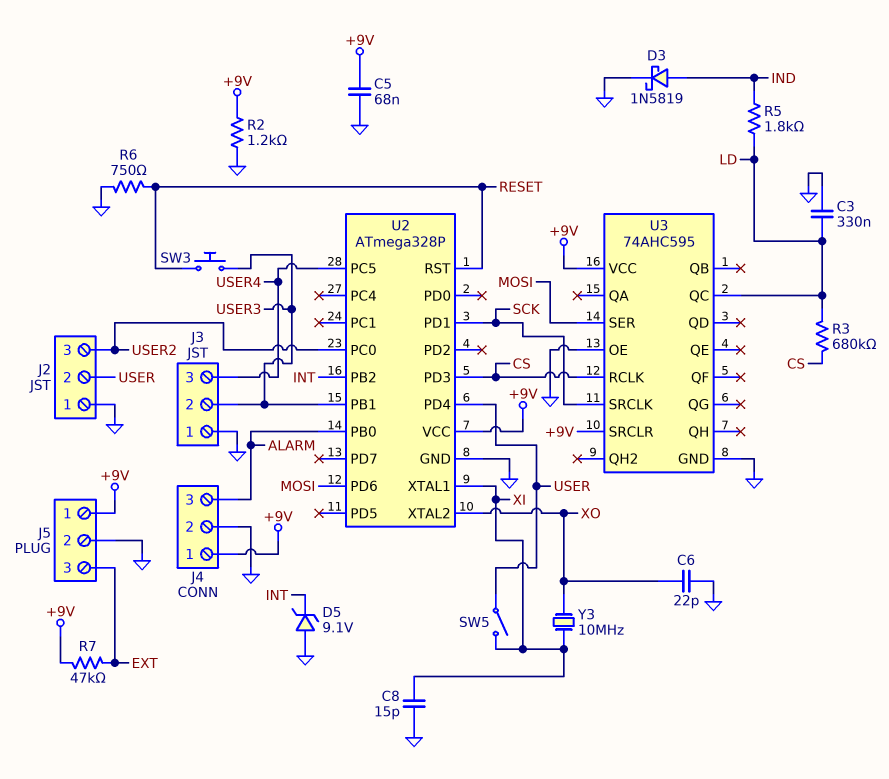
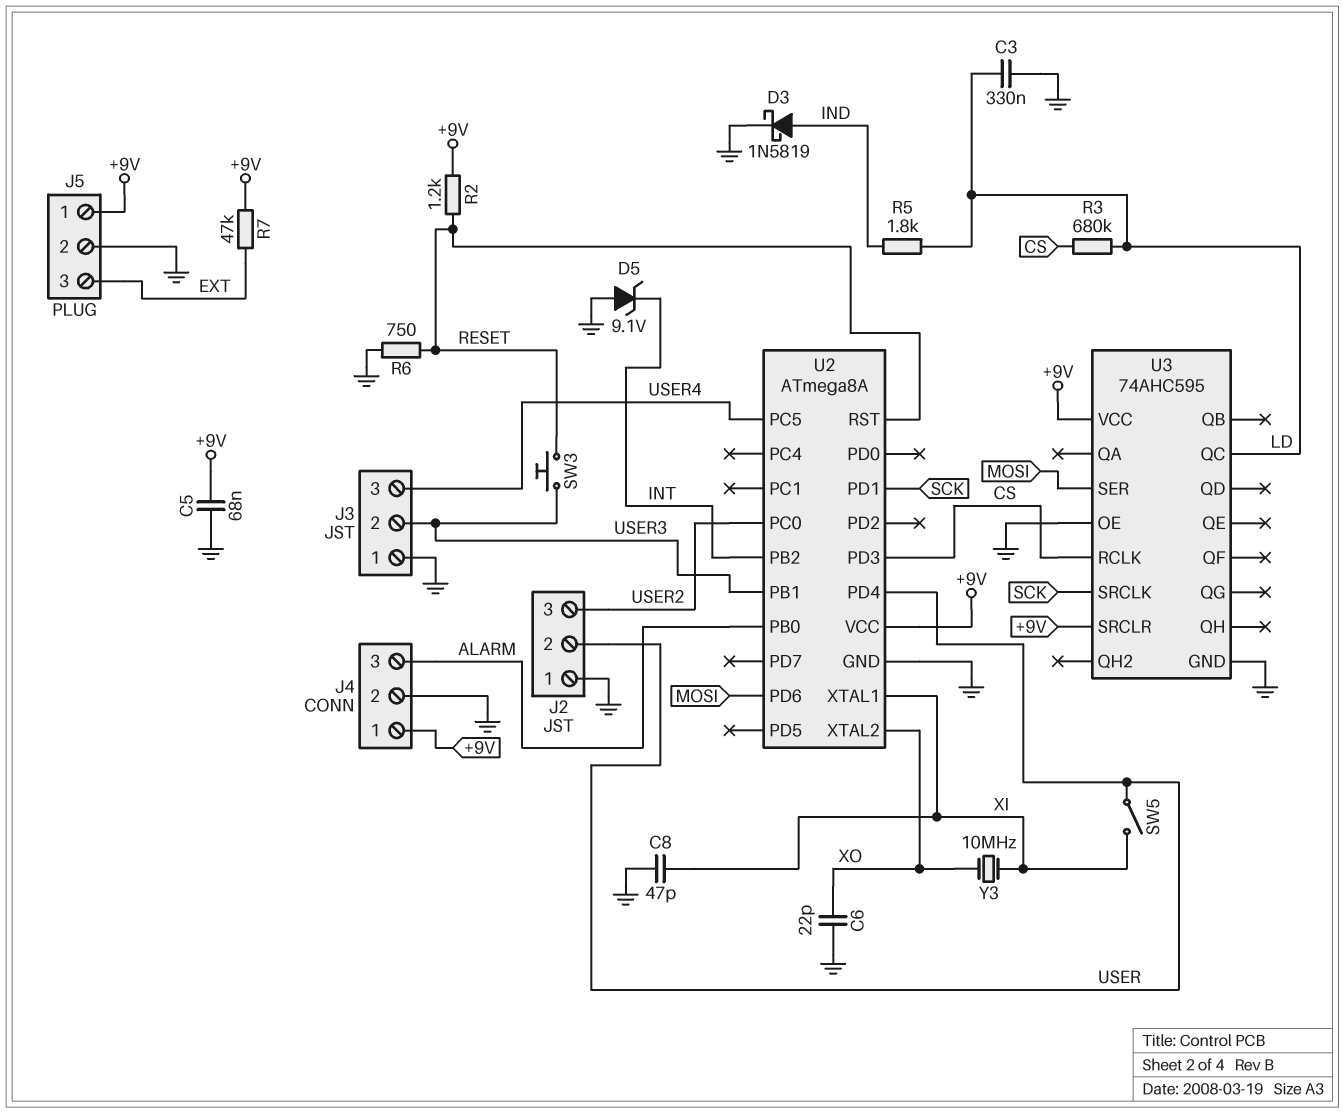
C8: 15pF (GND, XI) -> 47pF (GND, XI)
R2: 1.2k (+9V, GND) -> 1.2k (+9V, RESET)
U2: ATmega328P -> ATmega8A

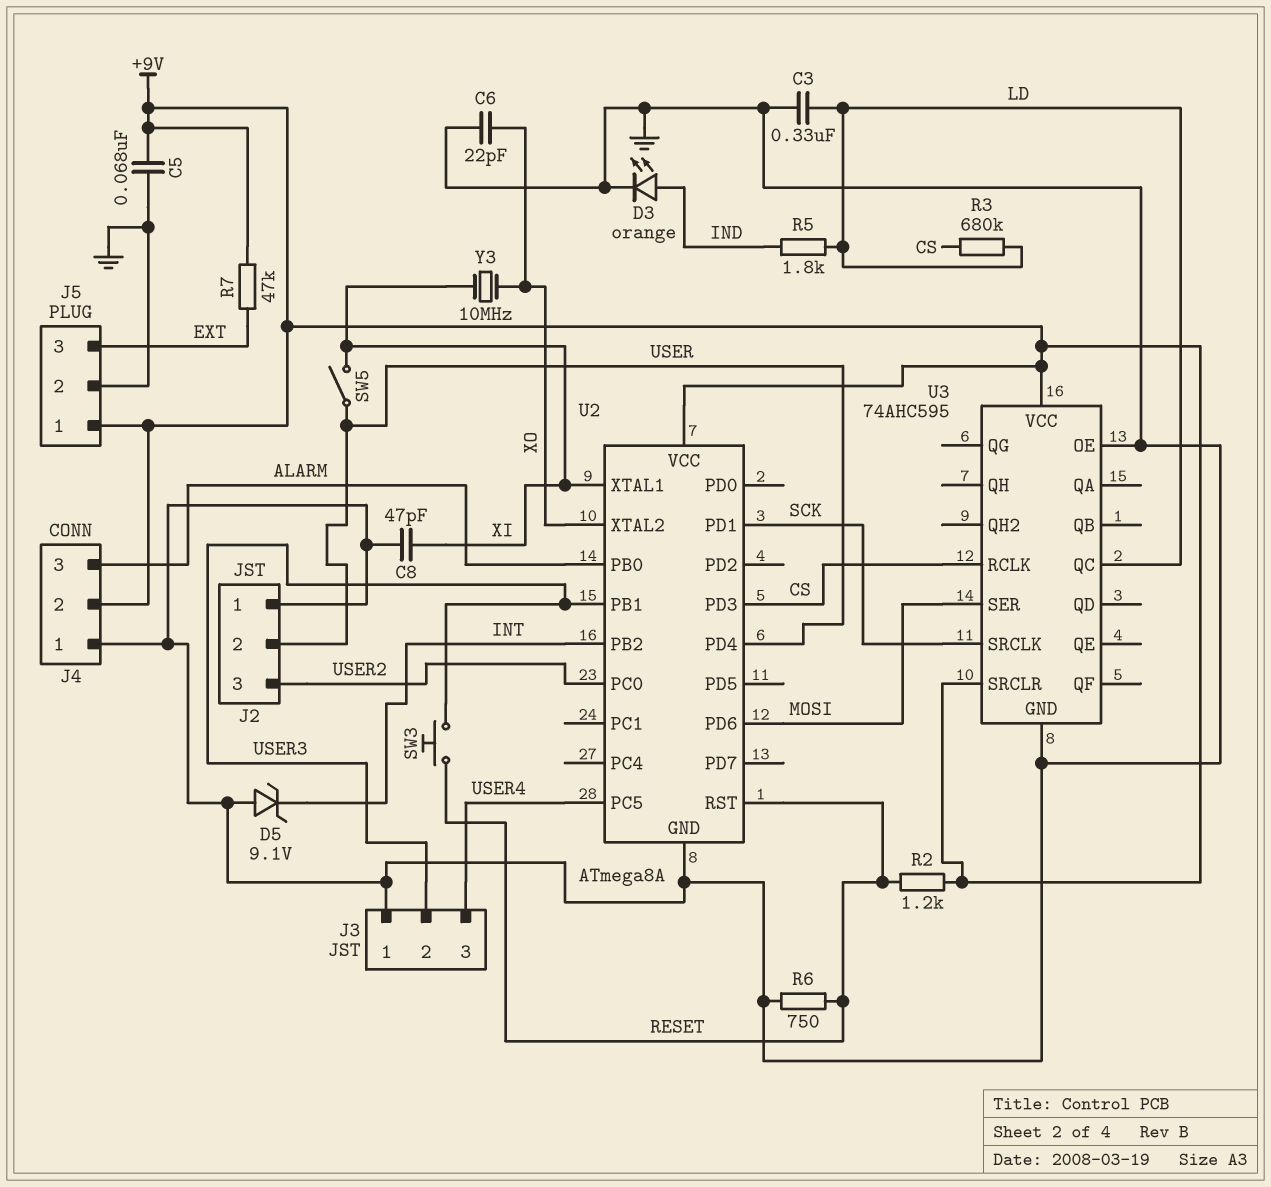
D3: schottky 1N5819 (A IND, K GND) -> LED orange (A IND, K GND)
J4 pin 1: +9V -> GND
J4 pin 2: GND -> +9V

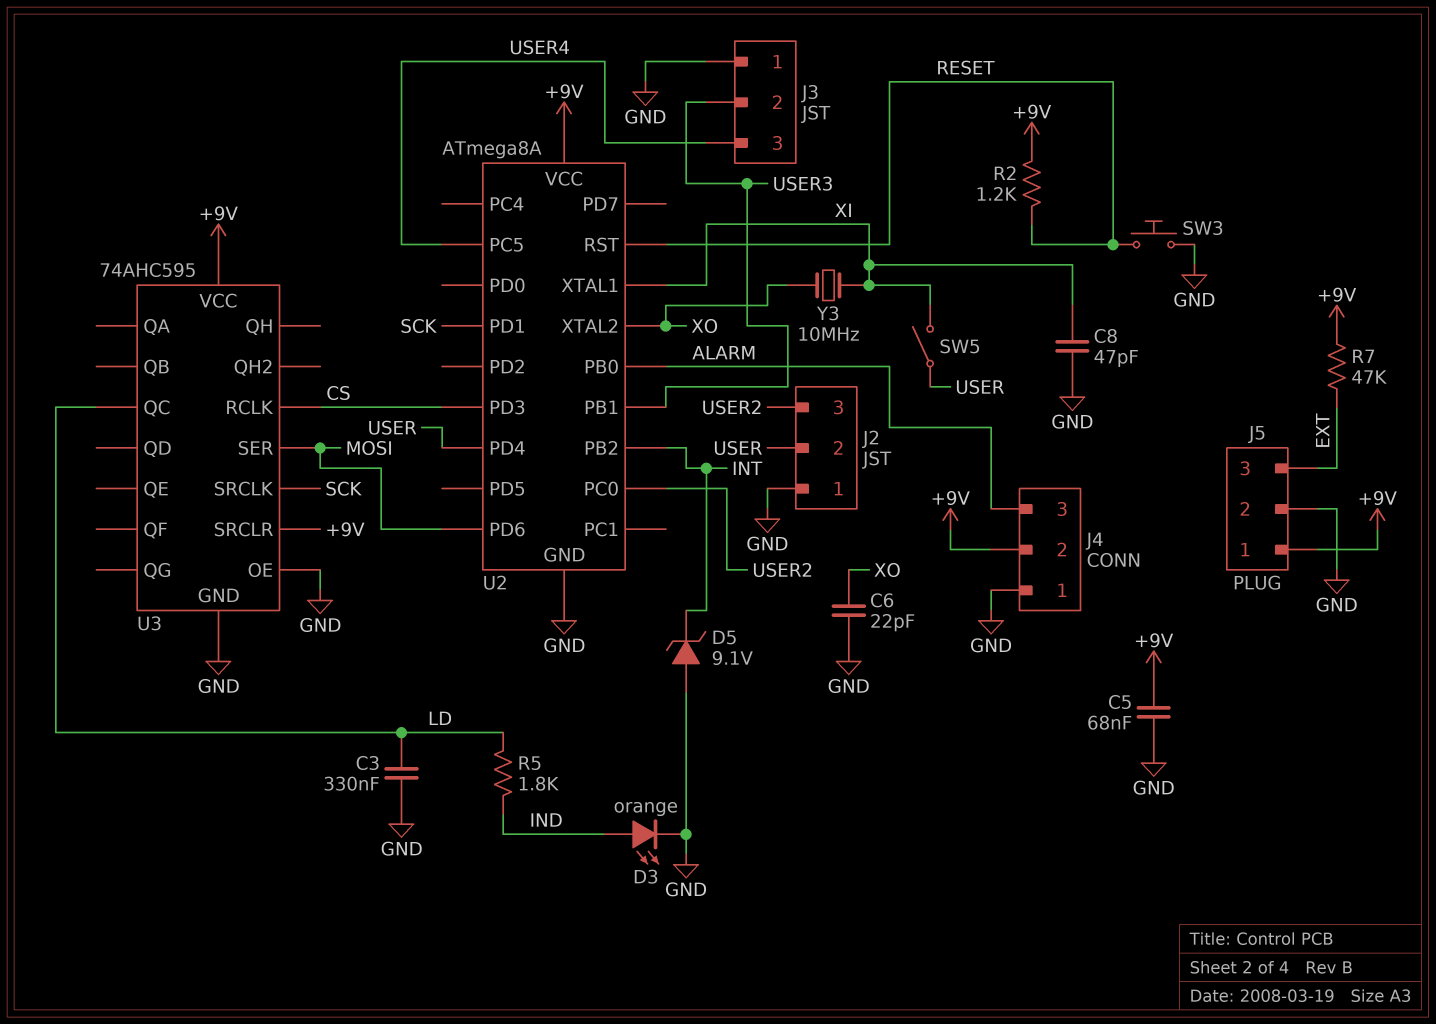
R3: 680k (CS, LD) -> none
R6: 750 (GND, RESET) -> none
SW3: button (RESET, USER3) -> button (GND, RESET)

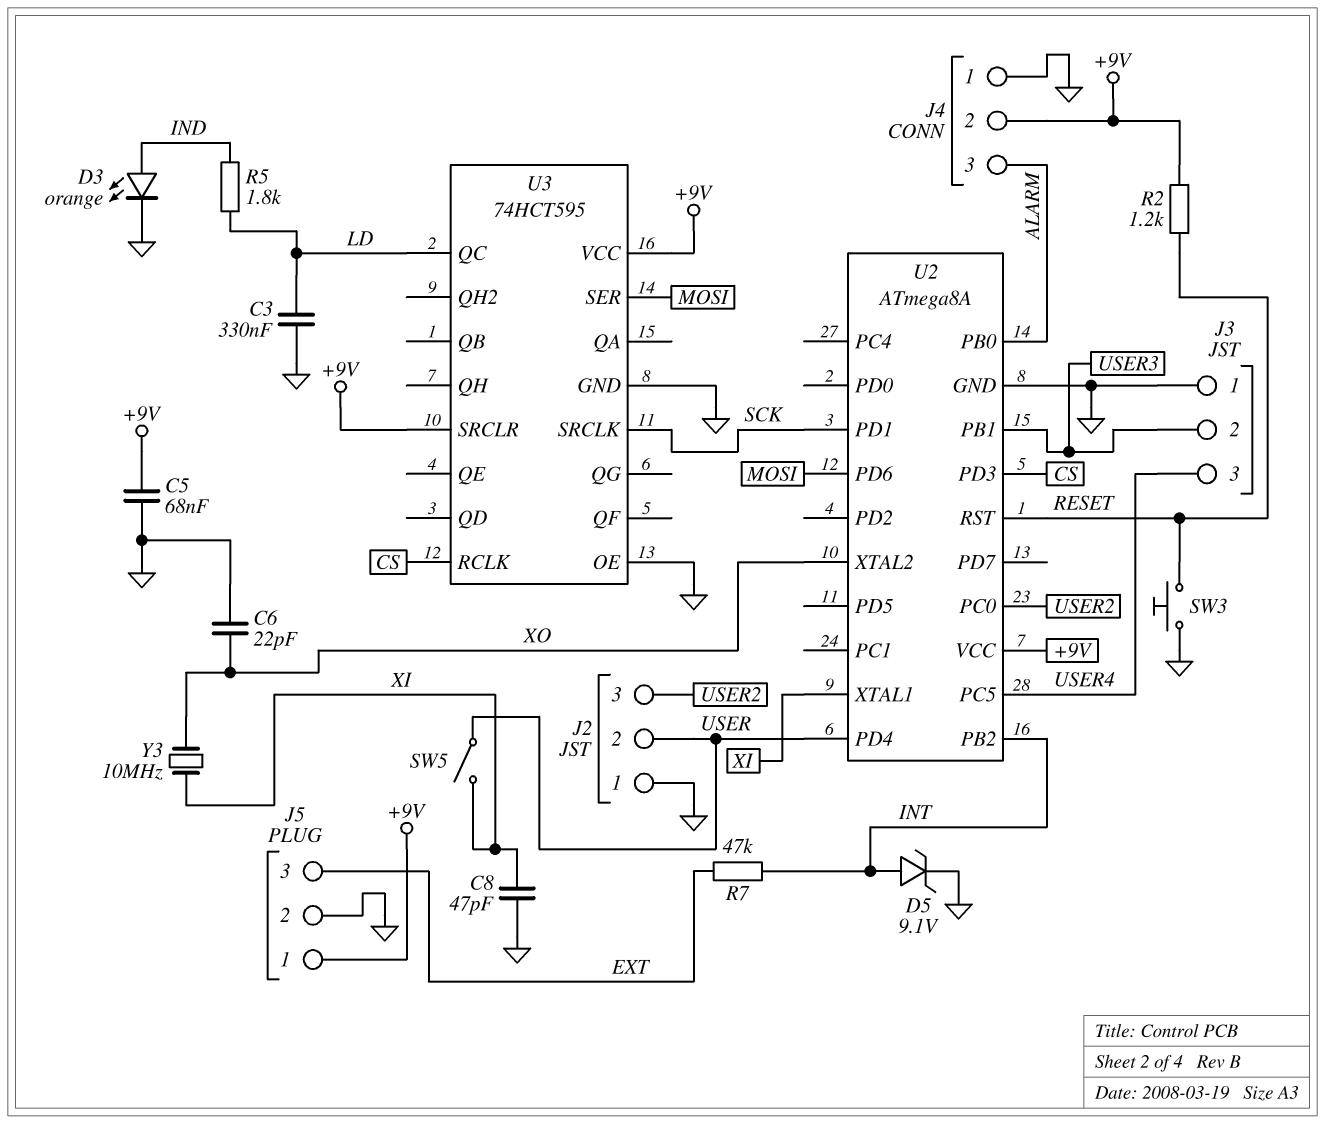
D5: zener 9.1V (A GND, K INT) -> zener 9.1V (A INT, K GND)
R7: 47k (+9V, EXT) -> 47k (EXT, INT)
U3: 74AHC595 -> 74HCT595

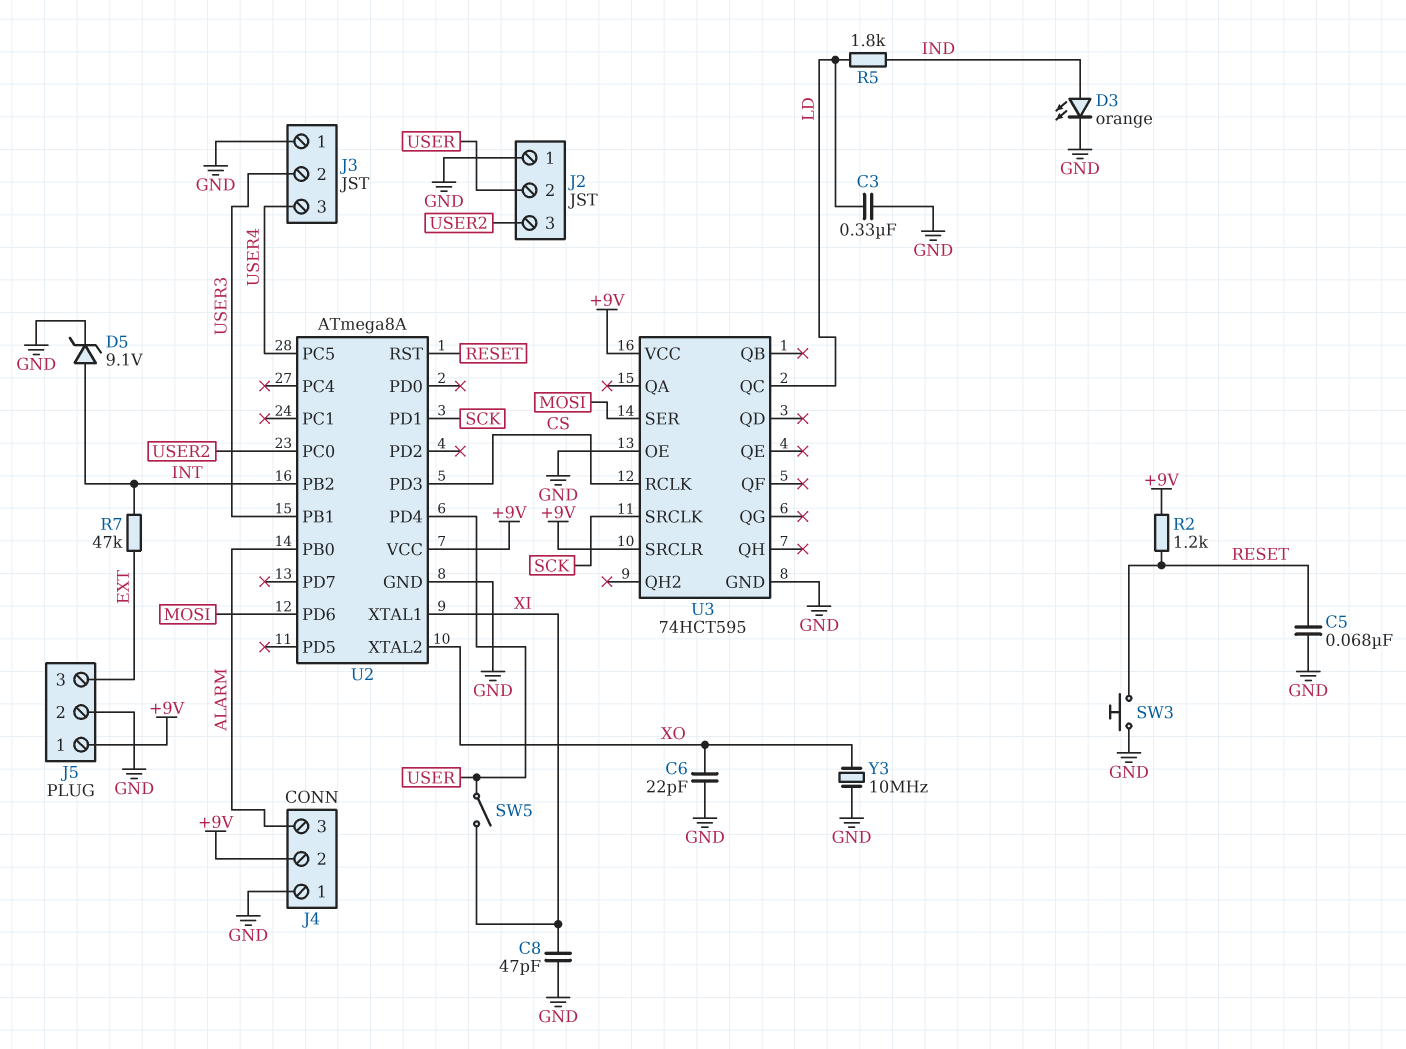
C5: 68nF (+9V, GND) -> 68nF (GND, RESET)
Y3: 10MHz (XI, XO) -> 10MHz (GND, XO)

